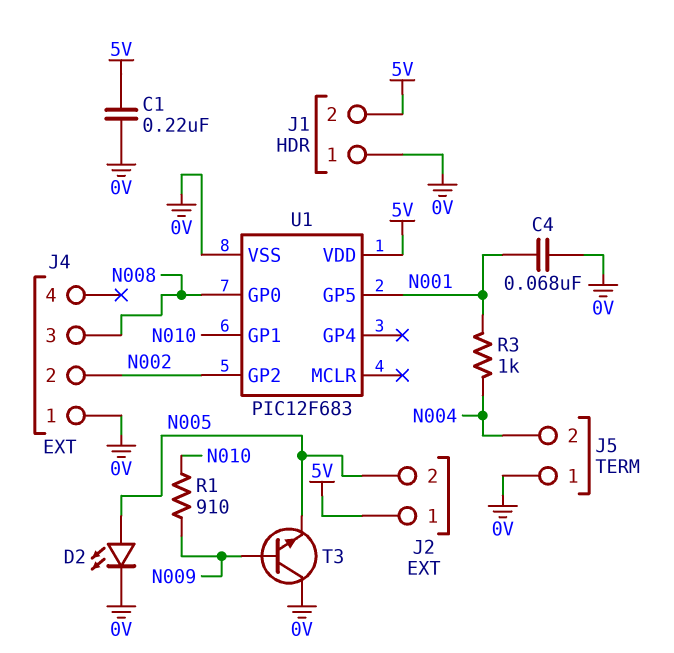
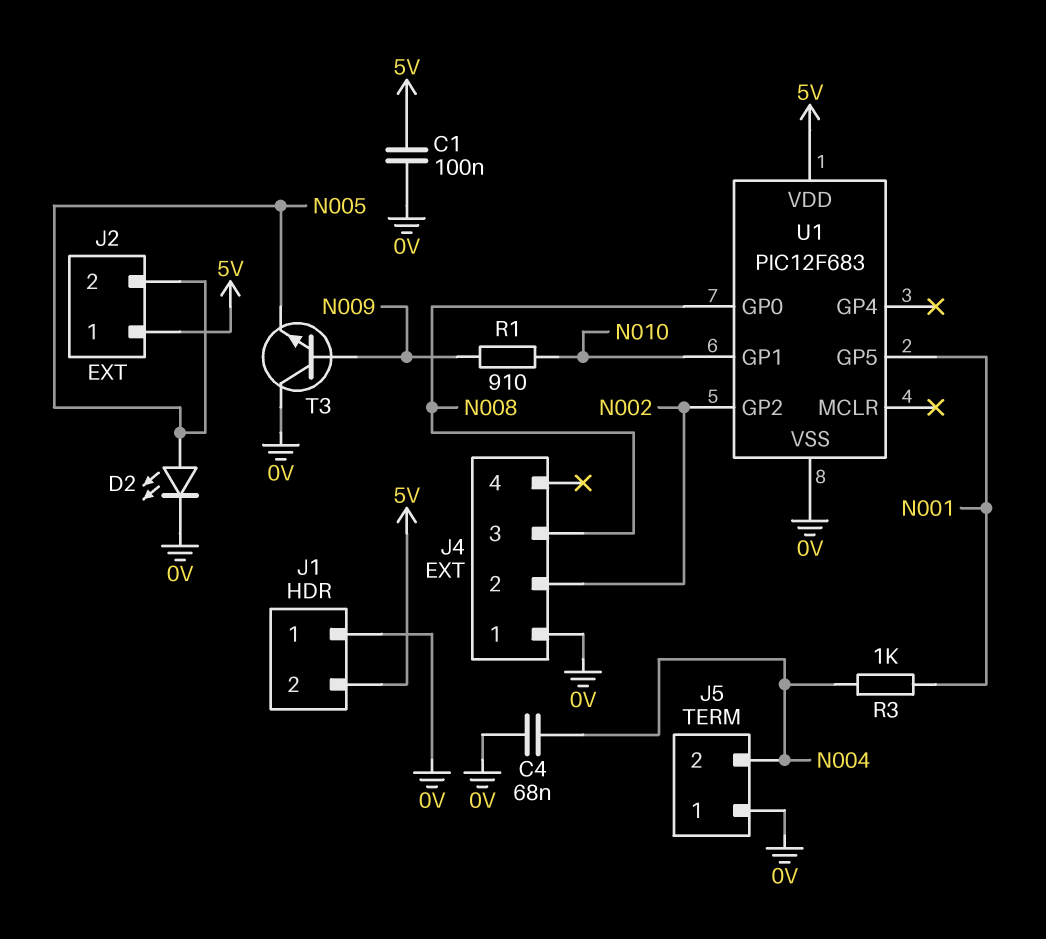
C1: 220nF (0V, 5V) -> 100nF (0V, 5V)
C4: 68nF (0V, N001) -> 68nF (0V, N004)

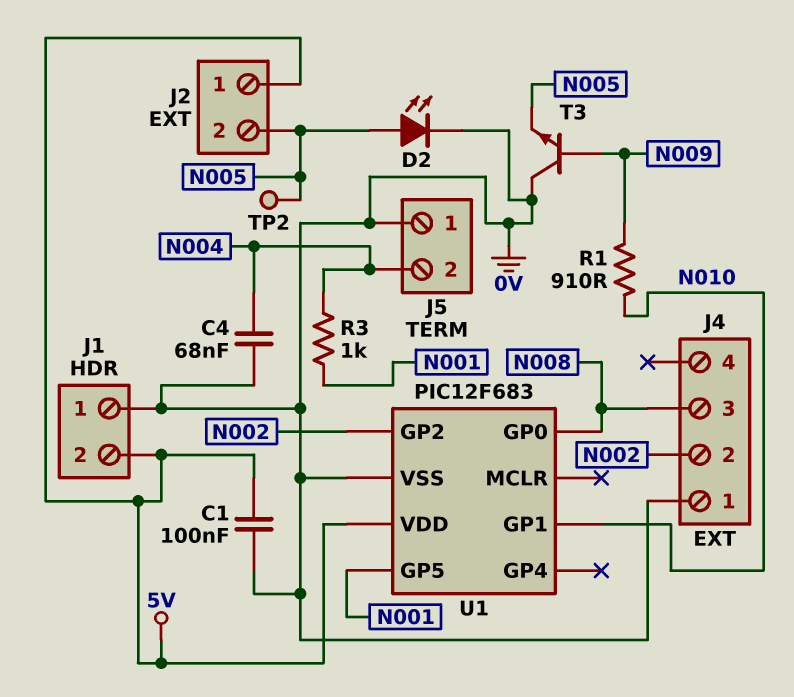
TP2: none -> test point (N005)

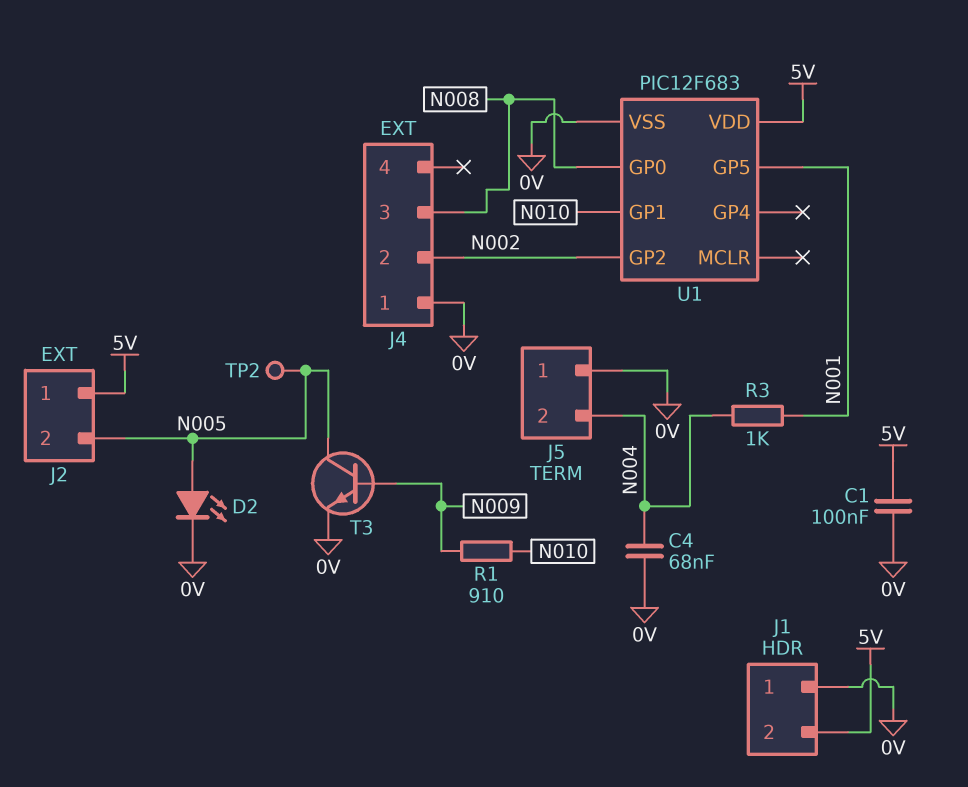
T3: NPN (B N009, C 0V, E N005) -> NPN (B N009, C N005, E 0V)

